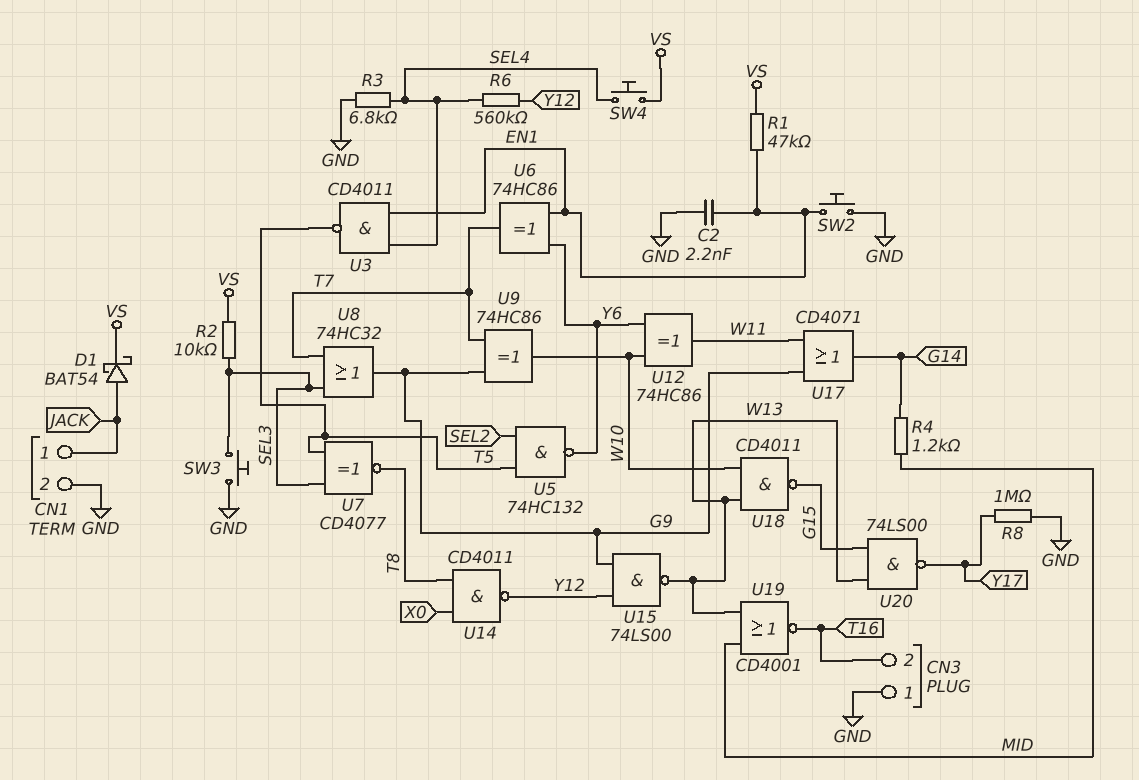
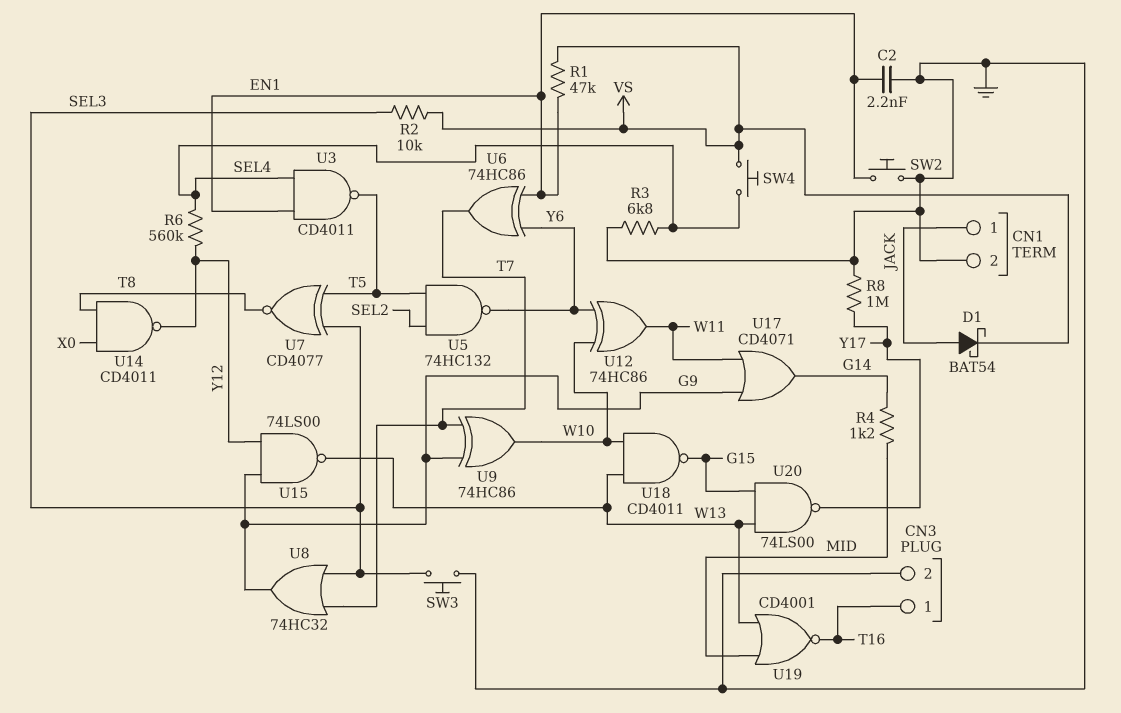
CN3 pin 1: GND -> T16
CN3 pin 2: T16 -> GND

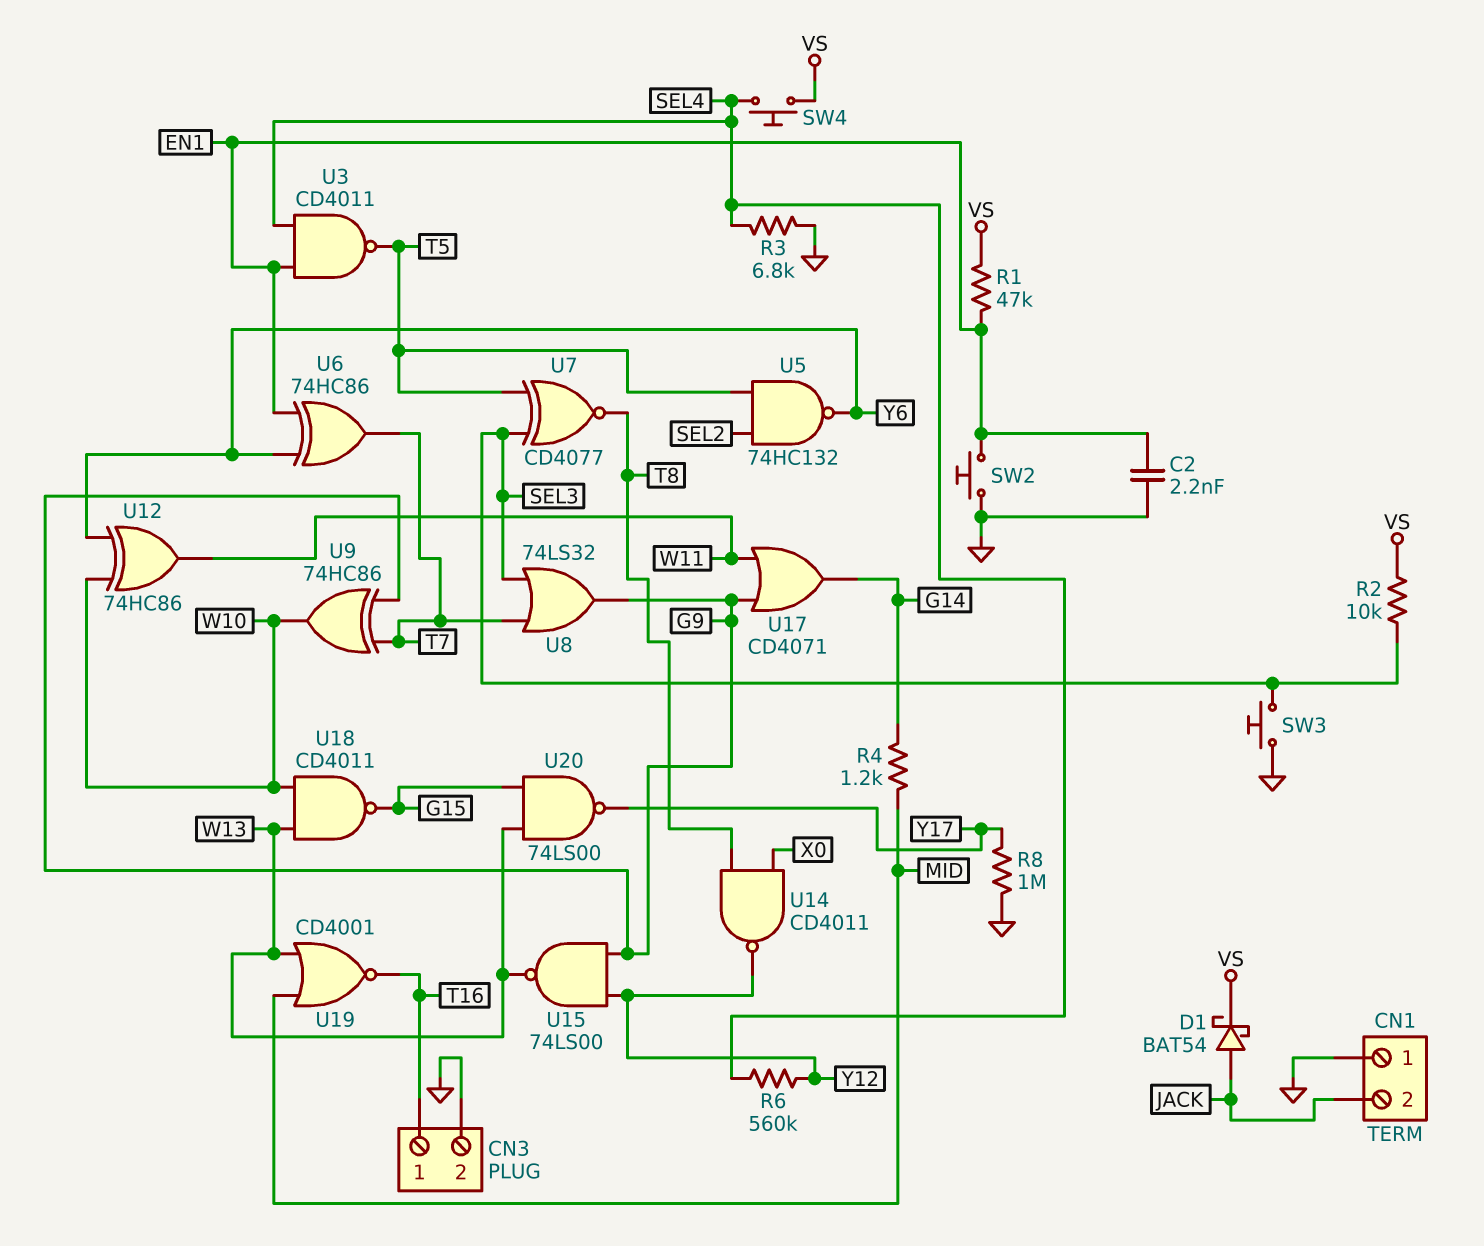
CN1 pin 1: JACK -> GND
CN1 pin 2: GND -> JACK
U8: OR 74HC32 (in SEL3, in T7, out G9) -> OR 74LS32 (in SEL3, in T7, out G9)

